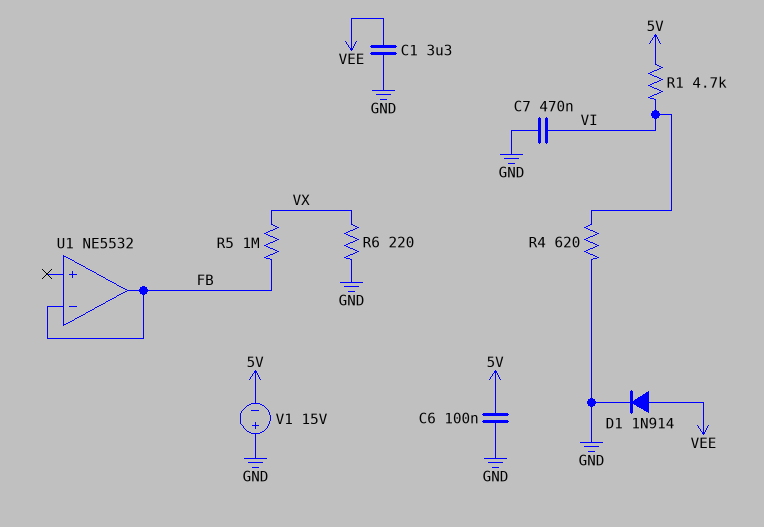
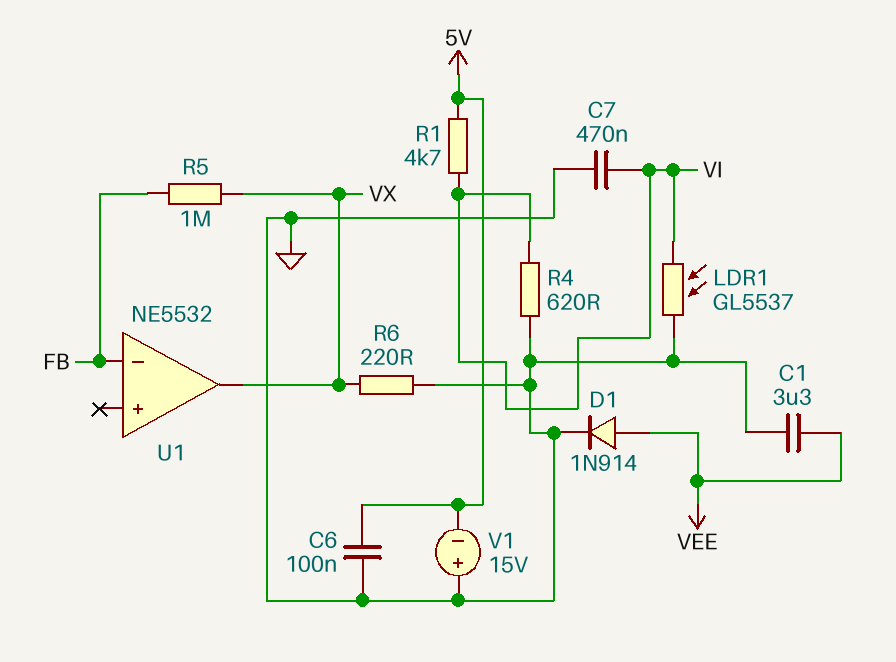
LDR1: none -> GL5537 (GND, VI)
U1 pin out: FB -> VX

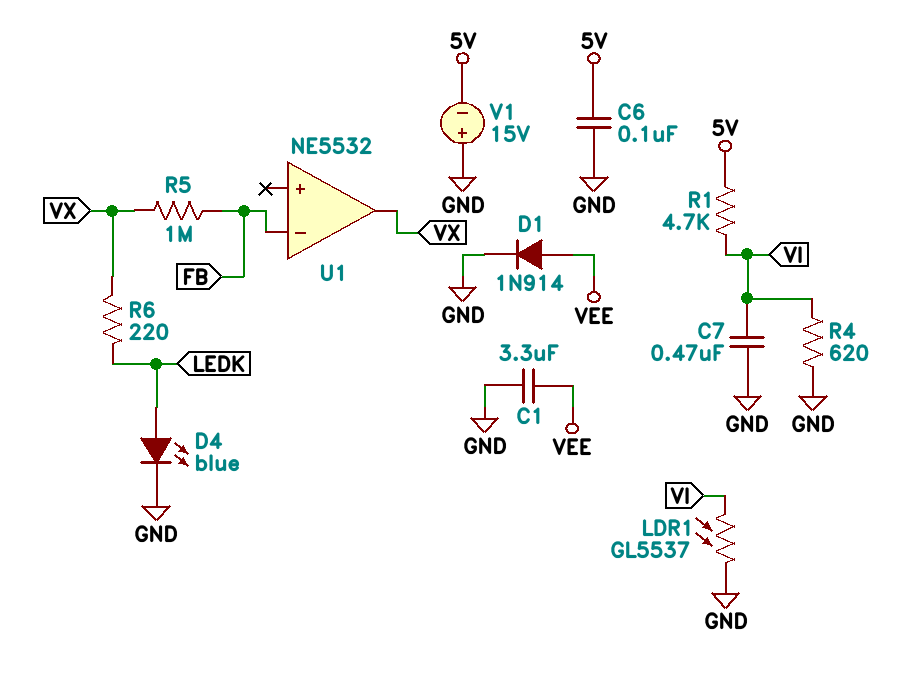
D4: none -> LED blue (A LEDK, K GND)
R6: 220 (GND, VX) -> 220 (LEDK, VX)

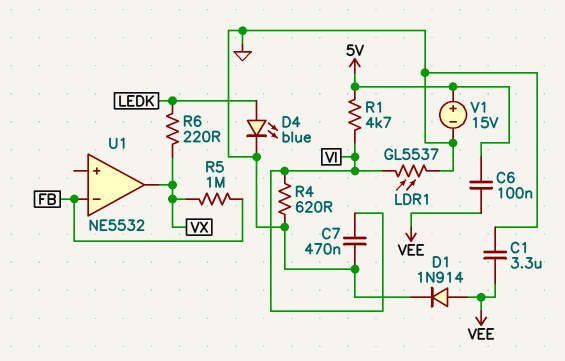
C6: 100nF (5V, GND) -> 100nF (5V, VEE)
V1: 15V (plus GND, minus 5V) -> 15V (plus 5V, minus GND)

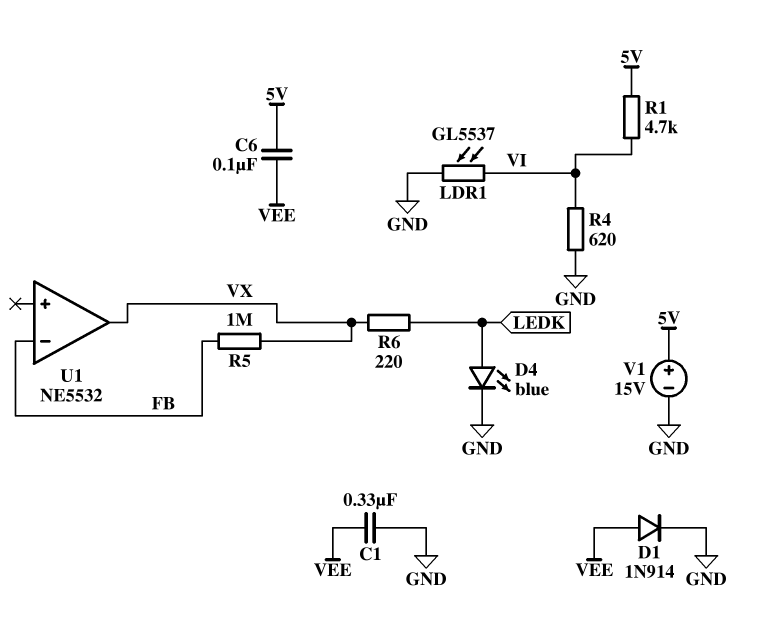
C1: 3.3uF (GND, VEE) -> 330nF (GND, VEE)
C7: 470nF (GND, VI) -> none

